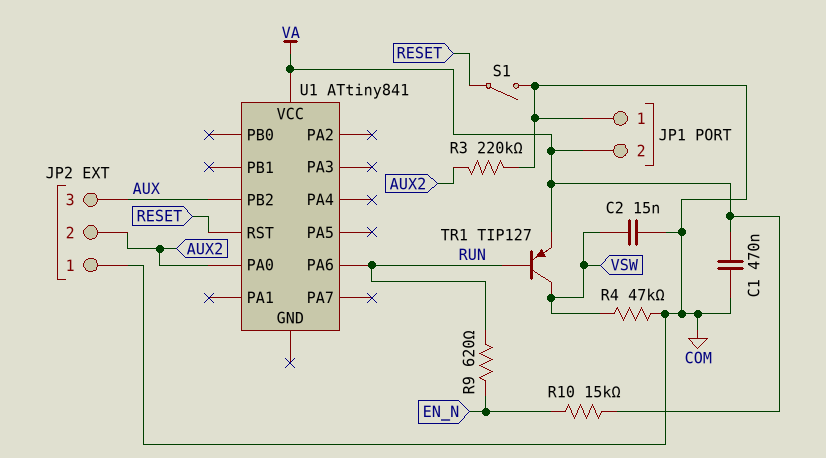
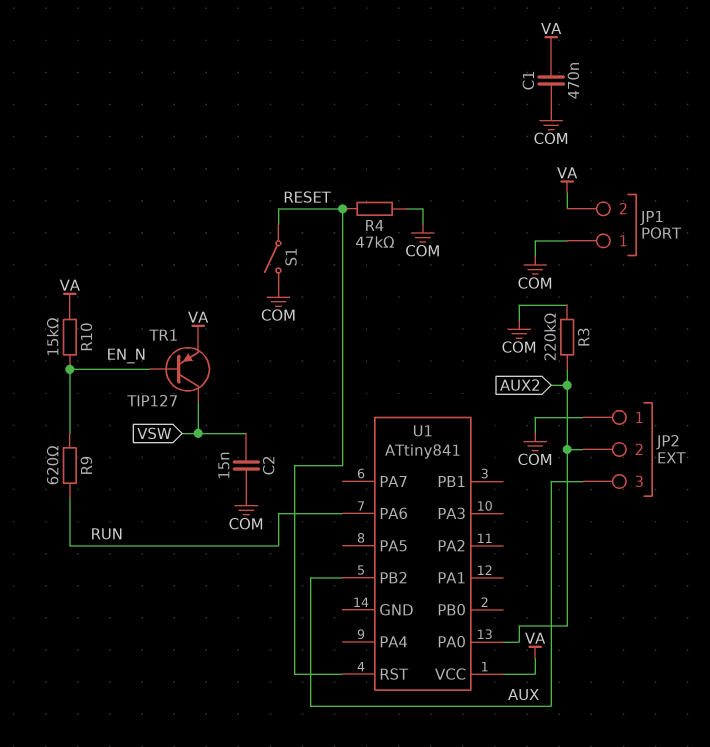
R4: 47k (COM, VSW) -> 47k (COM, RESET)
TR1: PNP TIP127 (B RUN, C VSW, E VA) -> PNP TIP127 (B EN_N, C VSW, E VA)

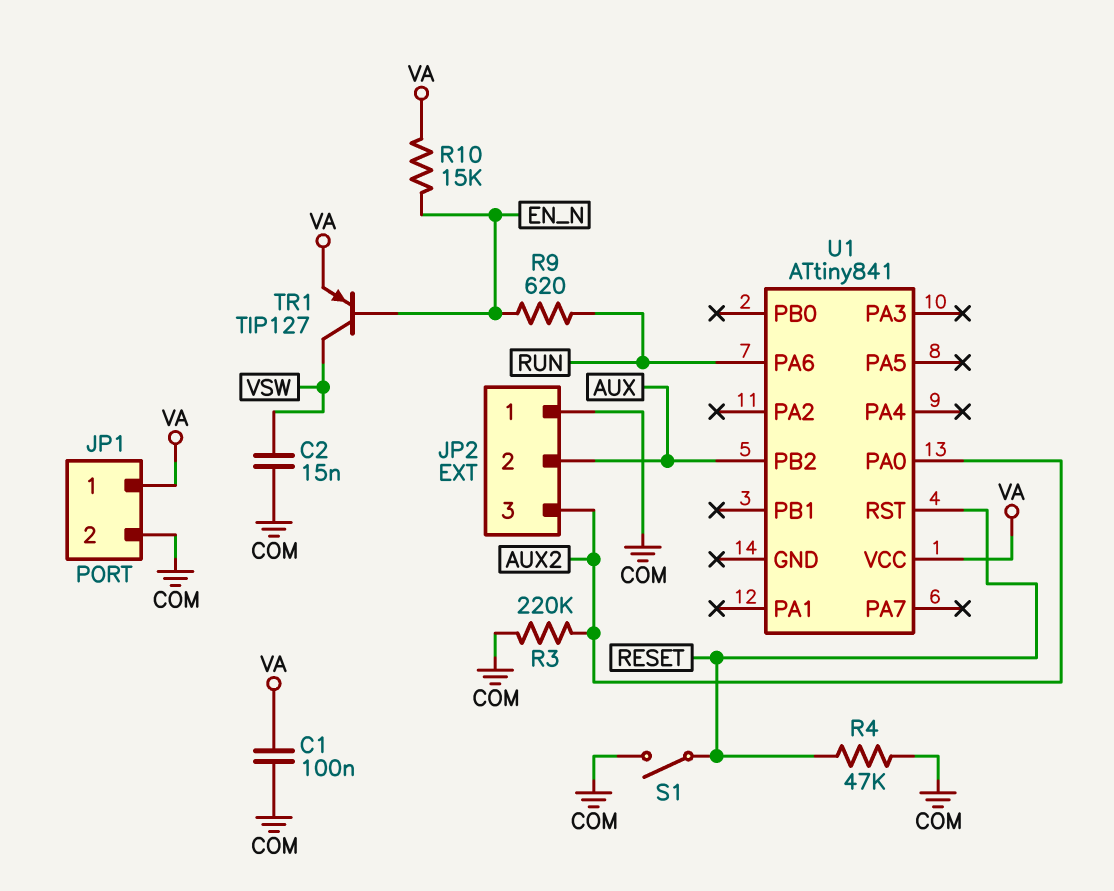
C1: 470nF (COM, VA) -> 100nF (COM, VA)
JP1 pin 1: COM -> VA
JP1 pin 2: VA -> COM
JP2 pin 2: AUX2 -> AUX
JP2 pin 3: AUX -> AUX2

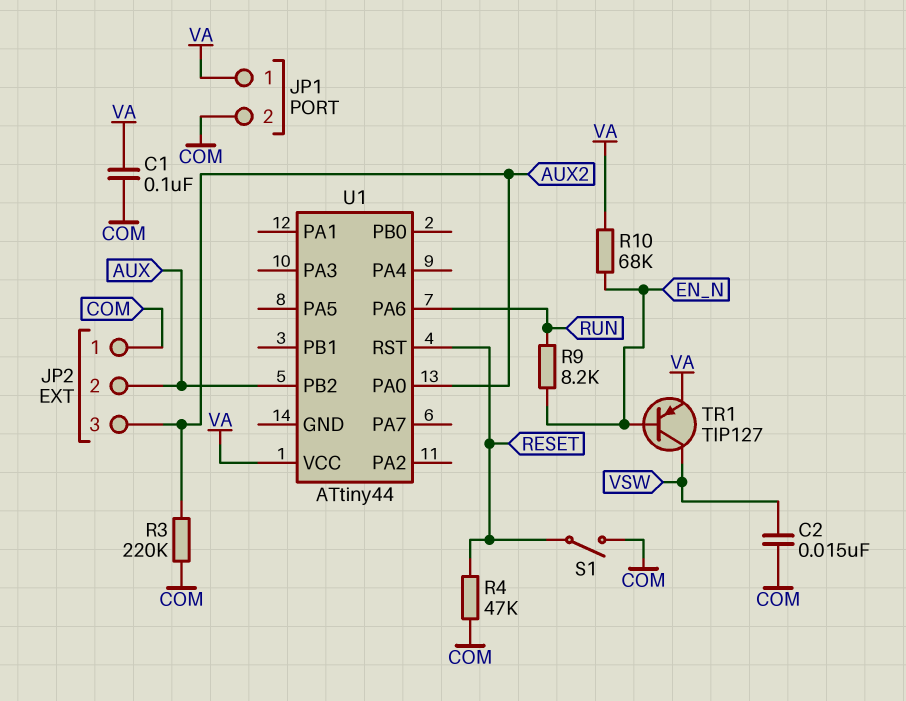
R9: 620 (EN_N, RUN) -> 8.2k (EN_N, RUN)
R10: 15k (EN_N, VA) -> 68k (EN_N, VA)
U1: ATtiny841 -> ATtiny44

